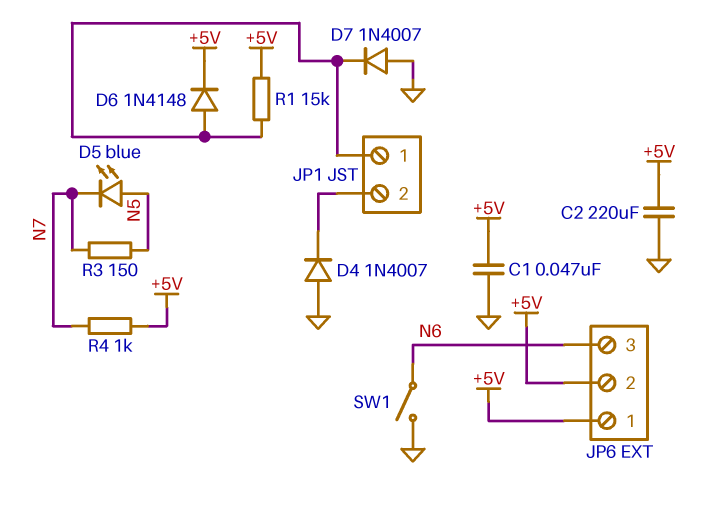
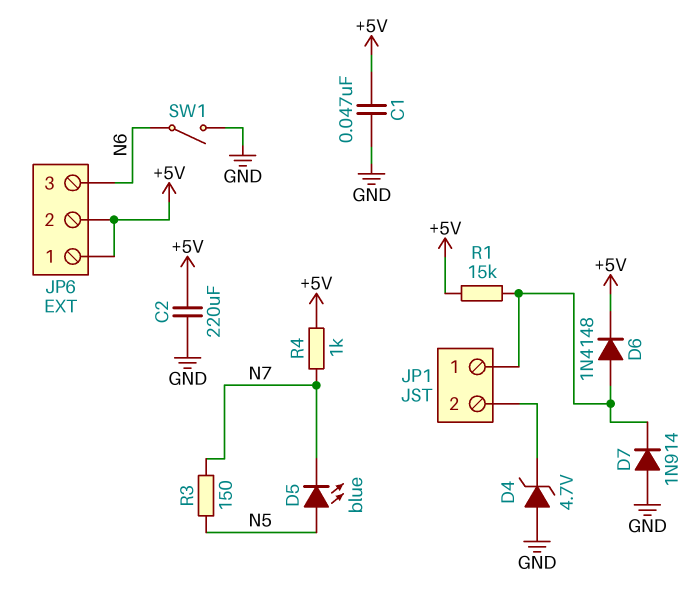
D4: diode 1N4007 (A GND, K JP1/2) -> zener 4.7V (A GND, K JP1/2)
D7: diode 1N4007 (A GND, K JP1/1) -> diode 1N914 (A GND, K JP1/1)

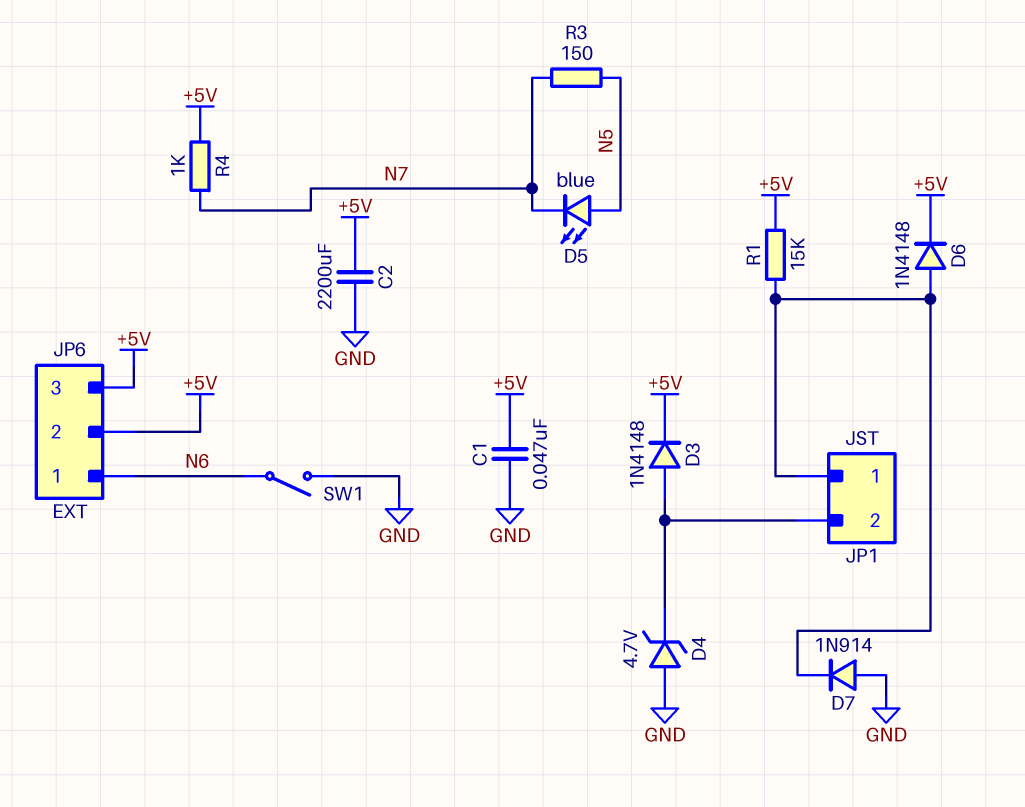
C2: 220uF (+5V, GND) -> 2200uF (+5V, GND)
D3: none -> diode 1N4148 (A JP1/2, K +5V)
JP6 pin 1: +5V -> N6
JP6 pin 3: N6 -> +5V

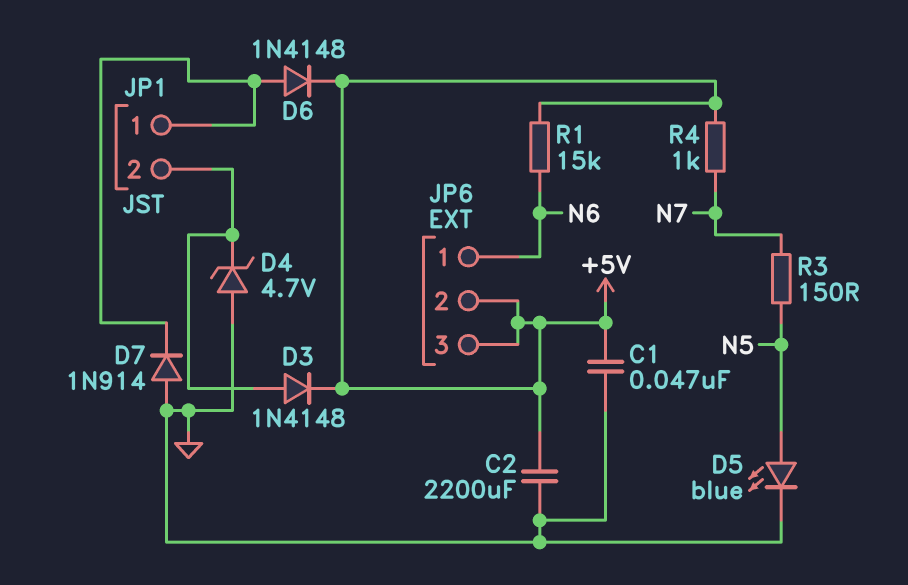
D5: LED blue (A N5, K N7) -> LED blue (A N5, K GND)
R1: 15k (+5V, JP1/1) -> 15k (+5V, N6)
SW1: switch (GND, N6) -> none

